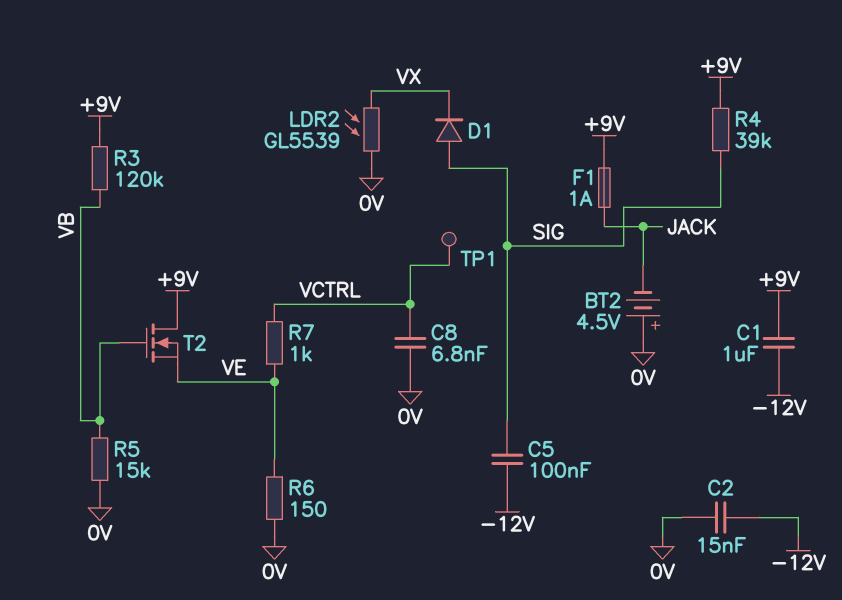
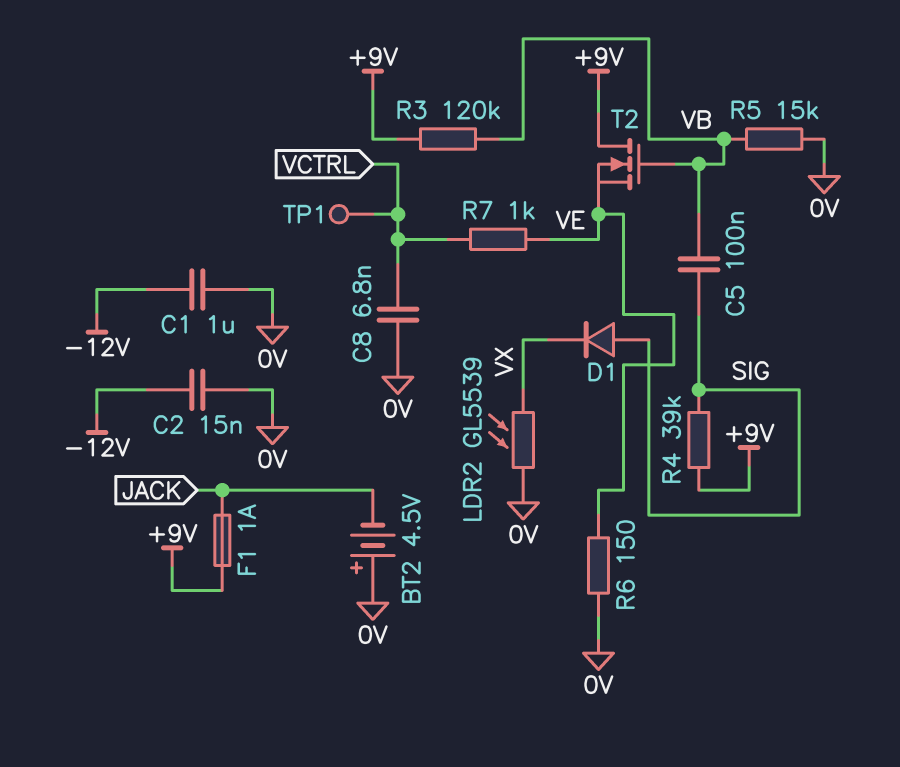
C1: 1uF (+9V, -12V) -> 1uF (-12V, 0V)
C5: 100nF (-12V, SIG) -> 100nF (SIG, VB)

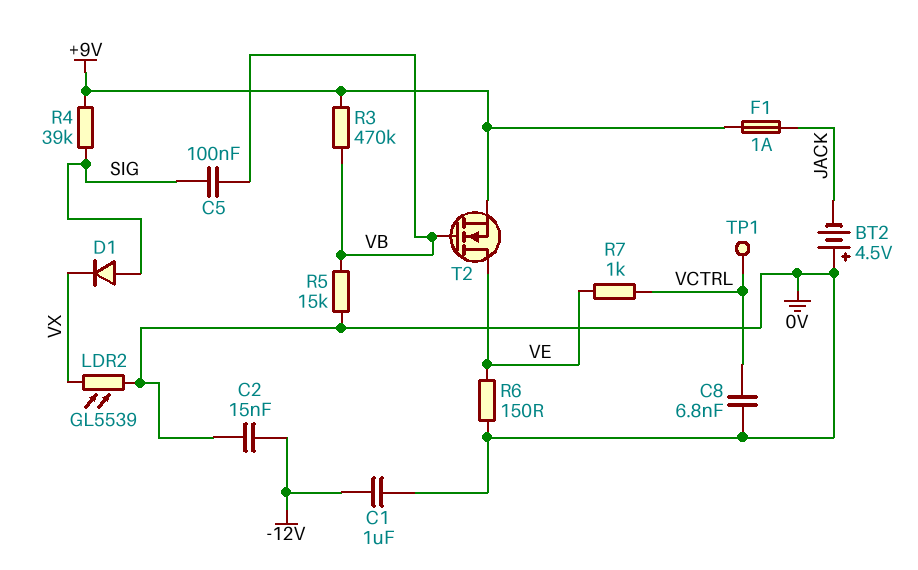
R3: 120k (+9V, VB) -> 470k (+9V, VB)
T2: NMOS (G VB, D +9V, S VE) -> NMOS (G VB, D VE, S +9V)

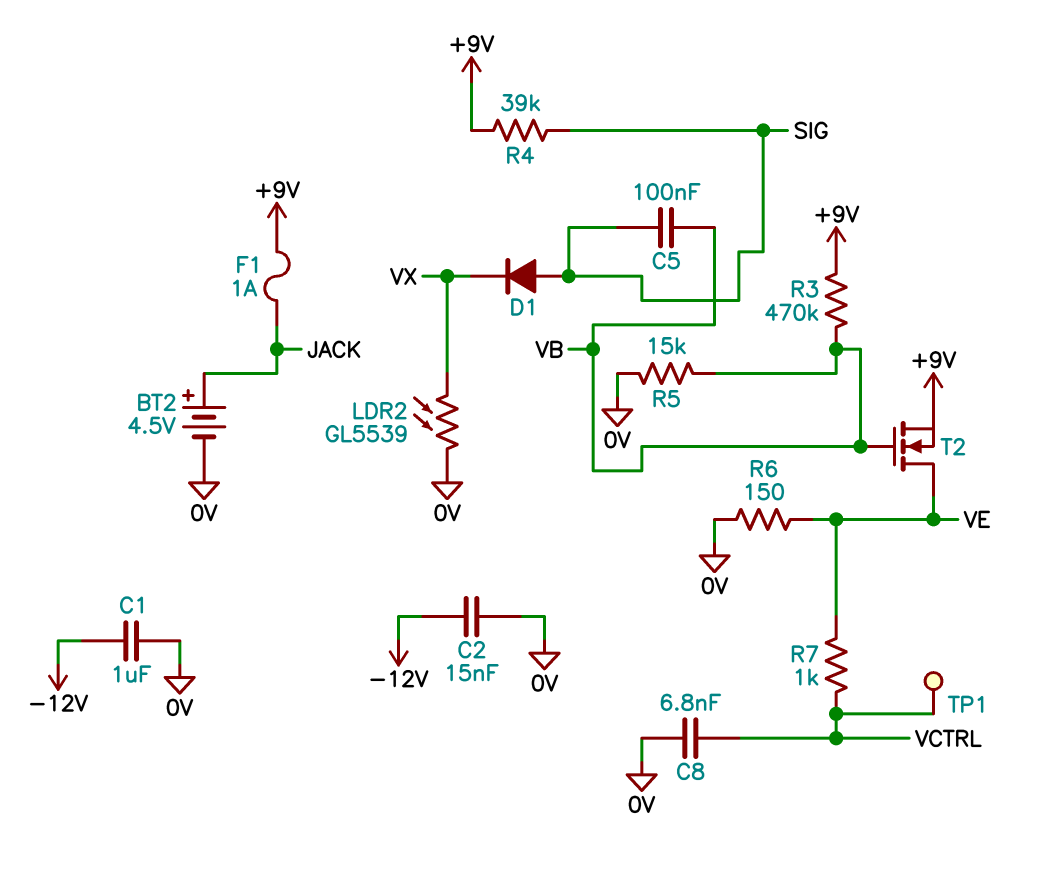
BT2: 4.5V (plus 0V, minus JACK) -> 4.5V (plus JACK, minus 0V)

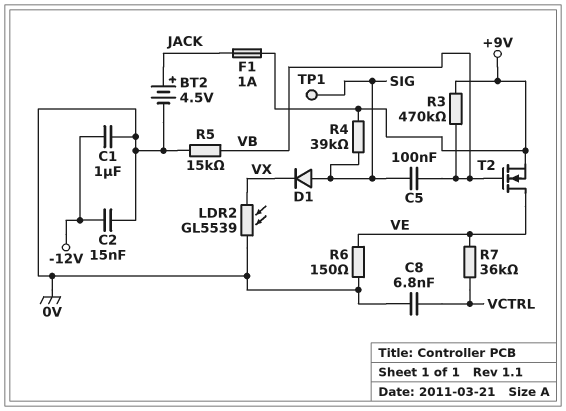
R7: 1k (VCTRL, VE) -> 36k (VCTRL, VE)
TP1: test point (VCTRL) -> test point (SIG)

